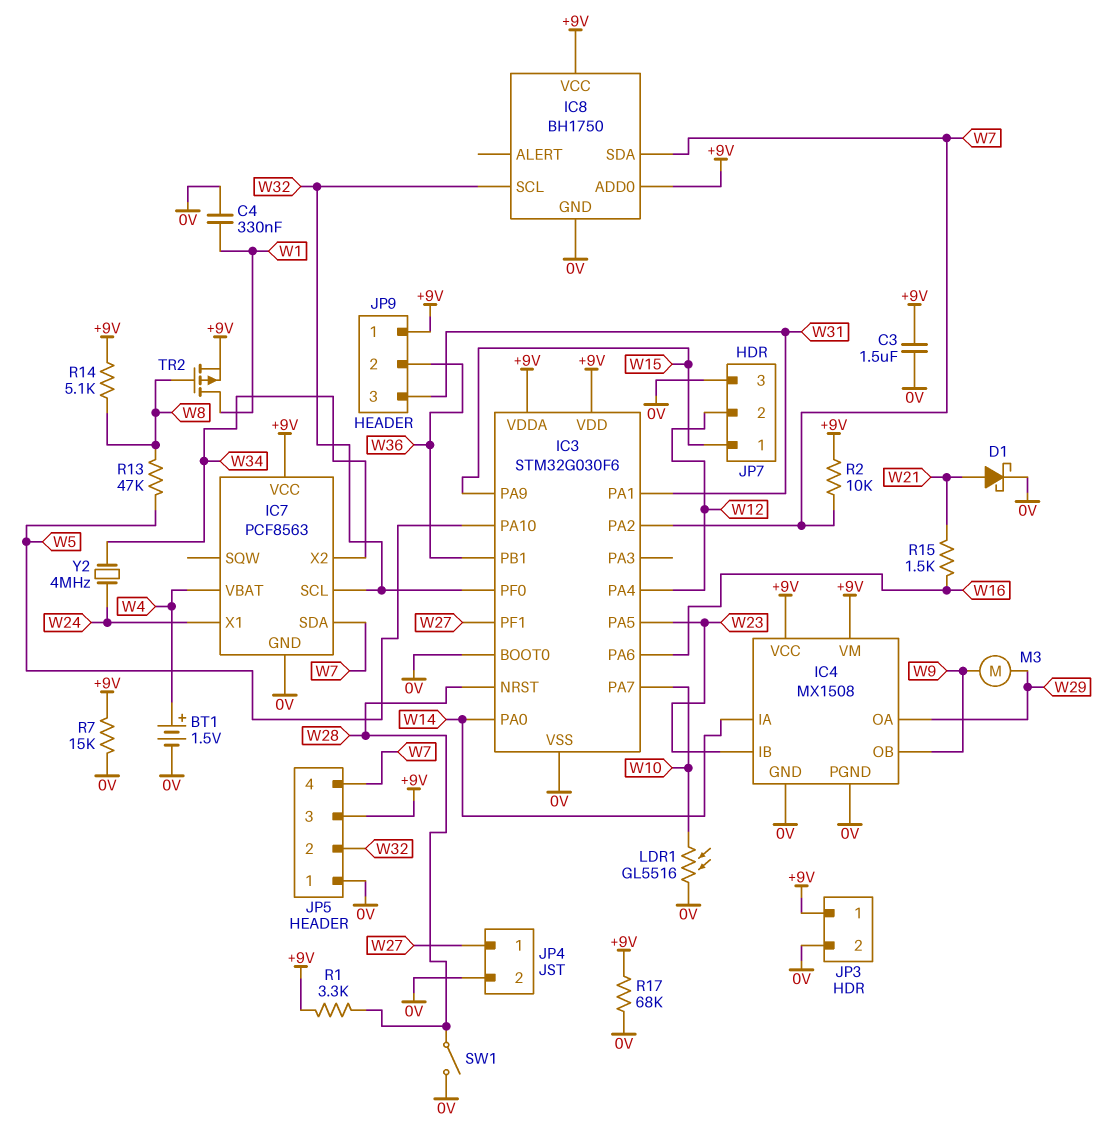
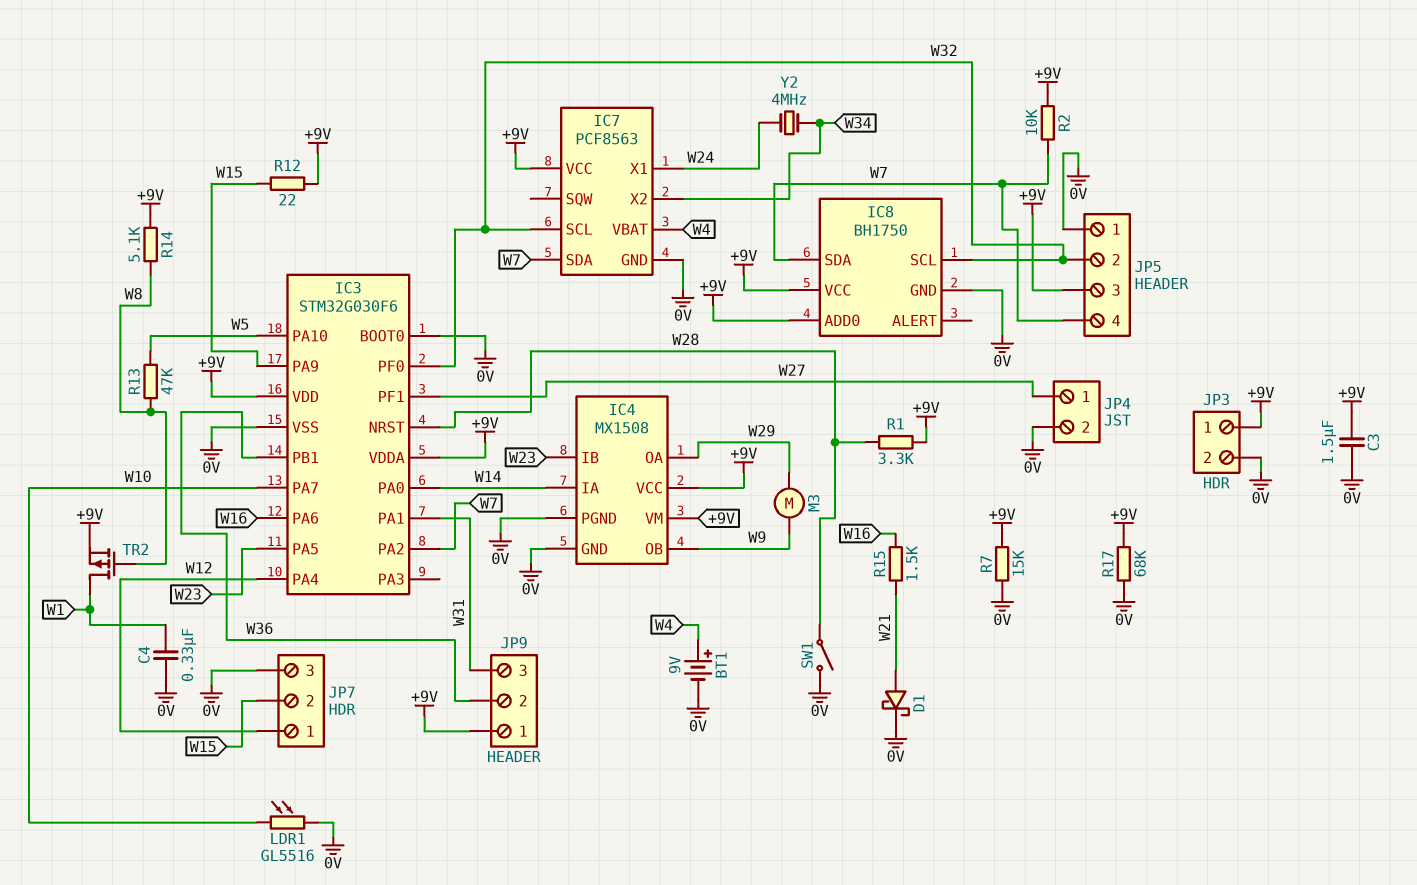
BT1: 1.5V (plus W4, minus 0V) -> 9V (plus W4, minus 0V)
JP7 pin 1: W15 -> W12
JP7 pin 2: W12 -> W15
R12: none -> 22 (+9V, W15)

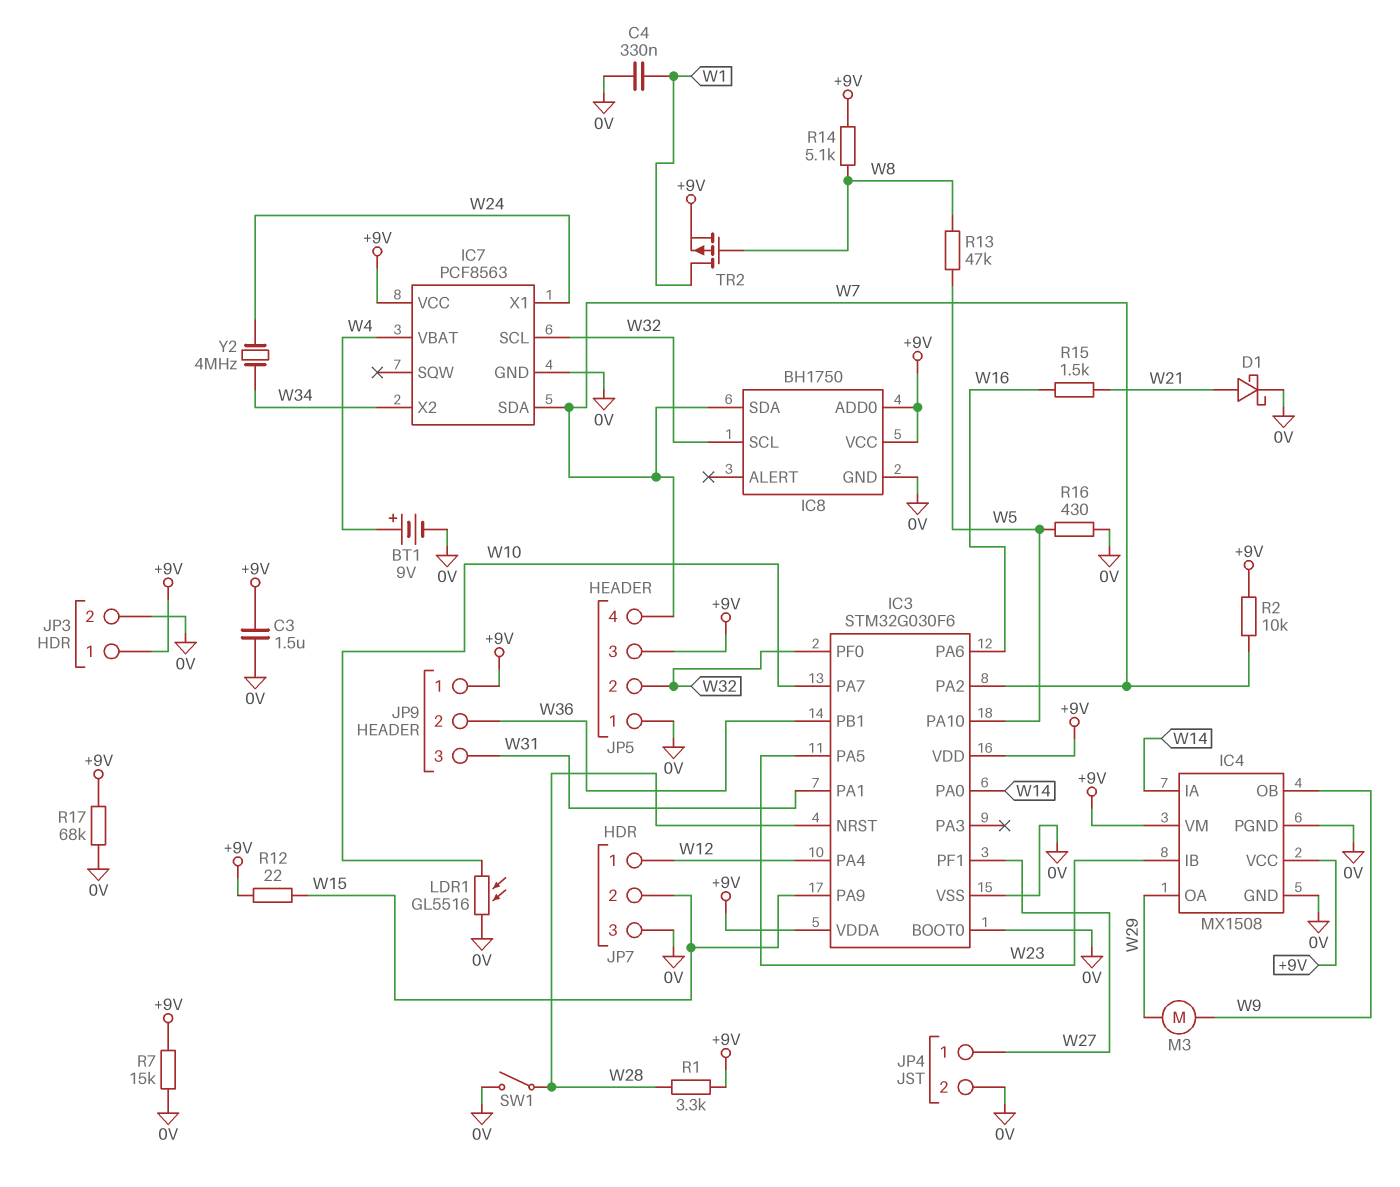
R16: none -> 430 (0V, W5)

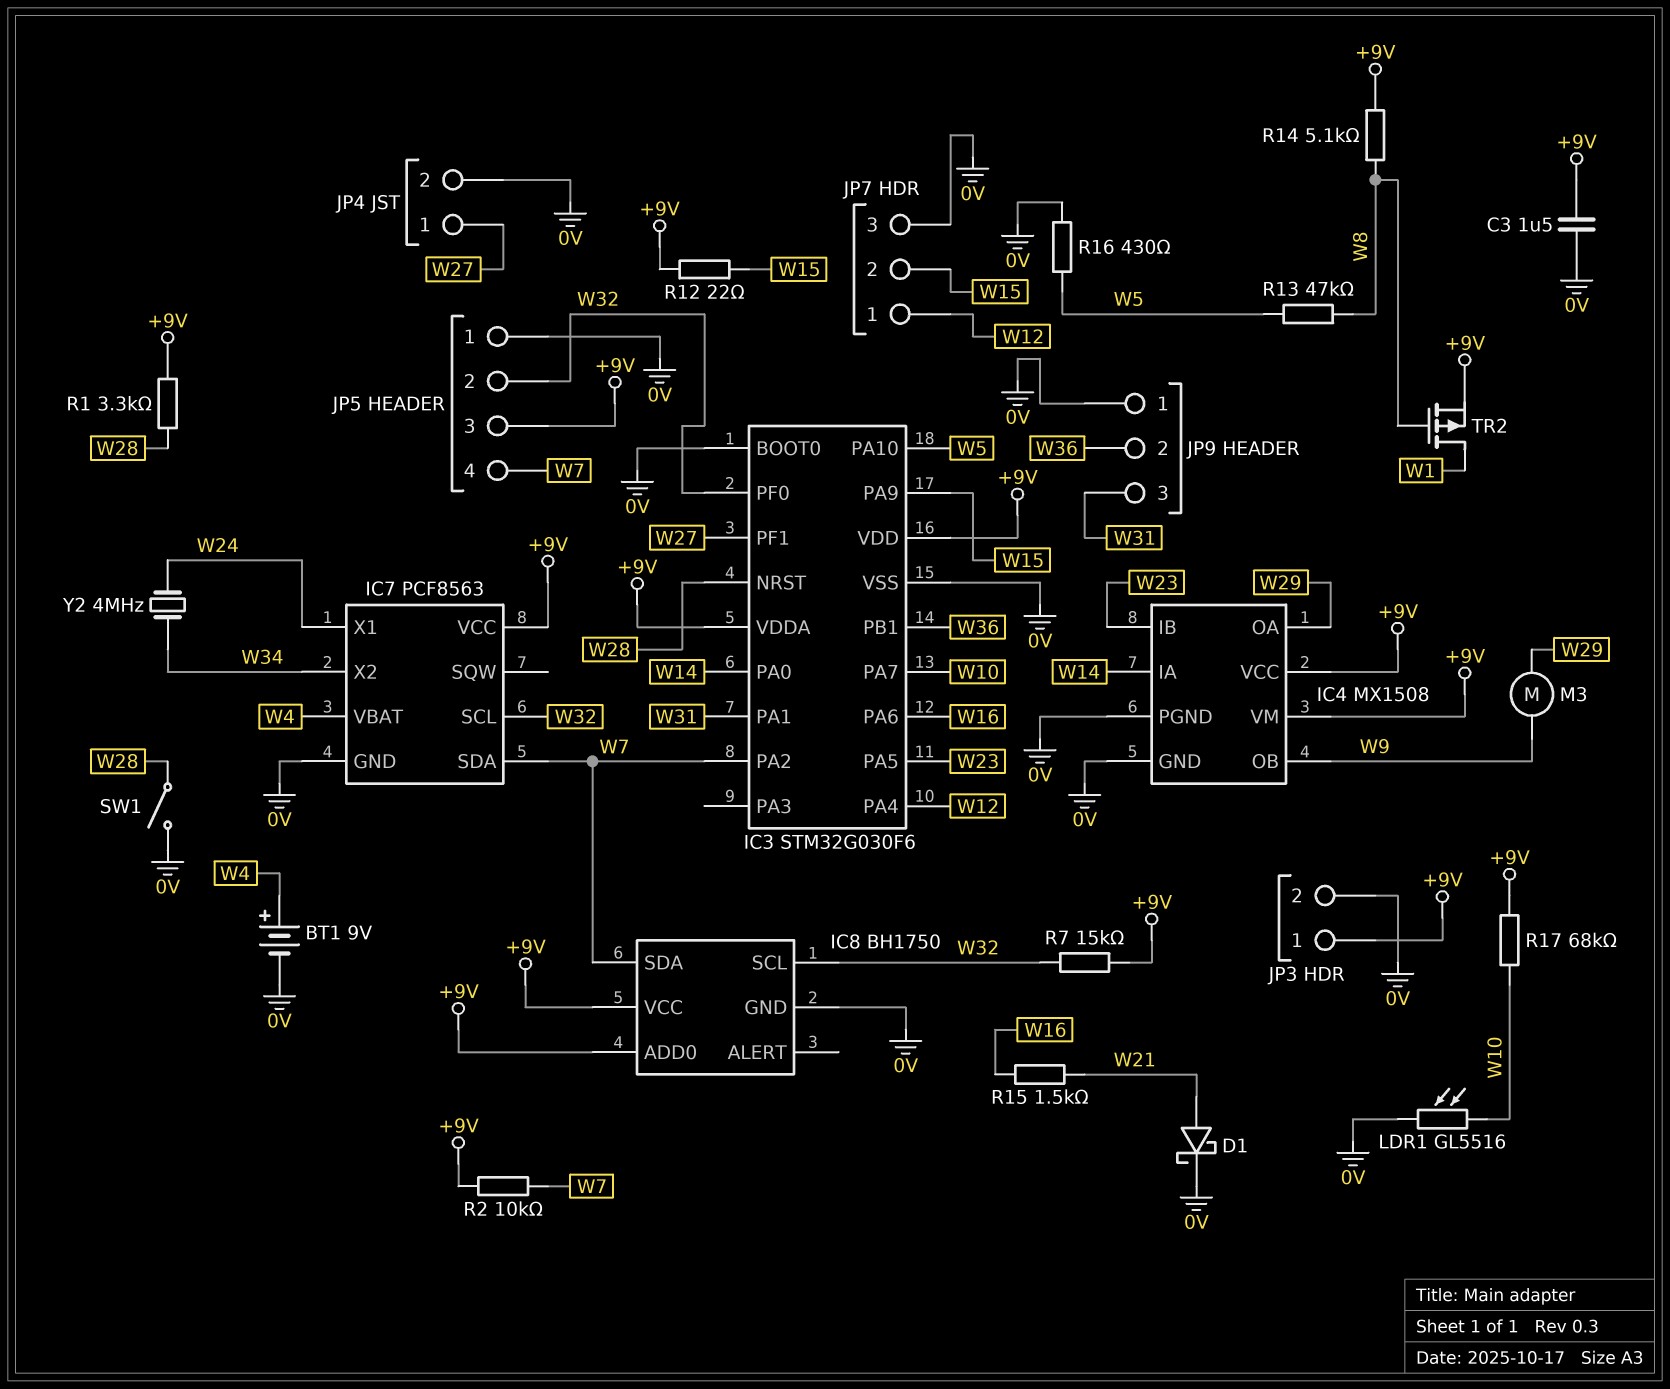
C4: 330nF (0V, W1) -> none
JP9 pin 1: +9V -> 0V
R7: 15k (+9V, 0V) -> 15k (+9V, W32)
R17: 68k (+9V, 0V) -> 68k (+9V, W10)

